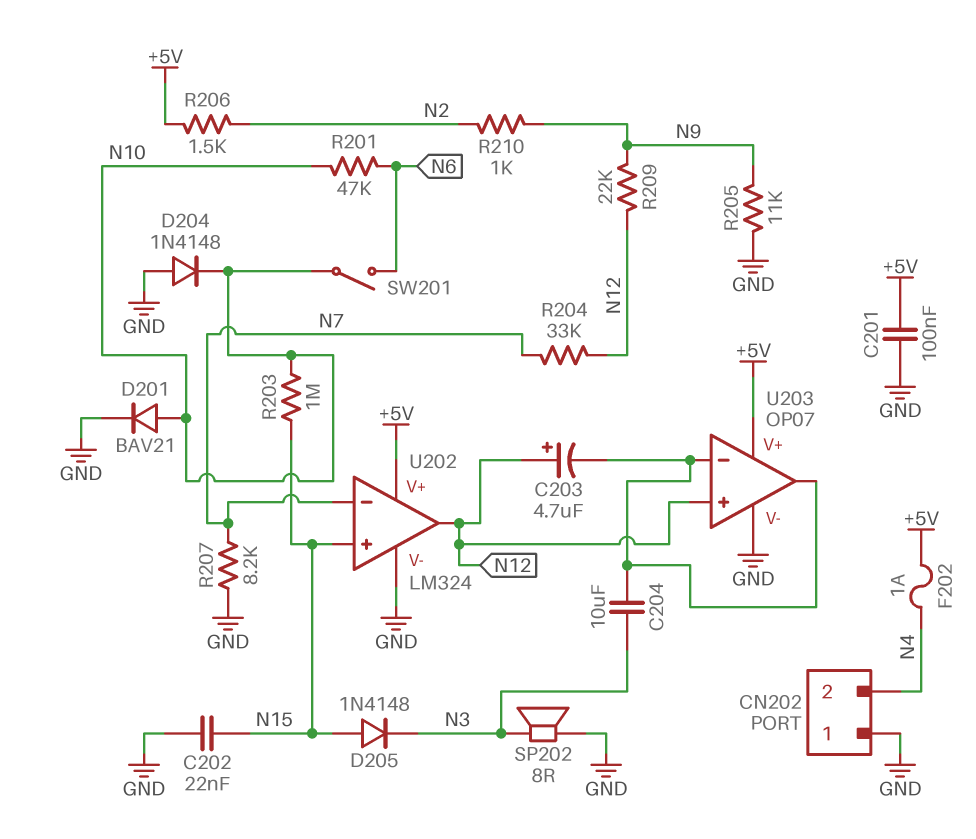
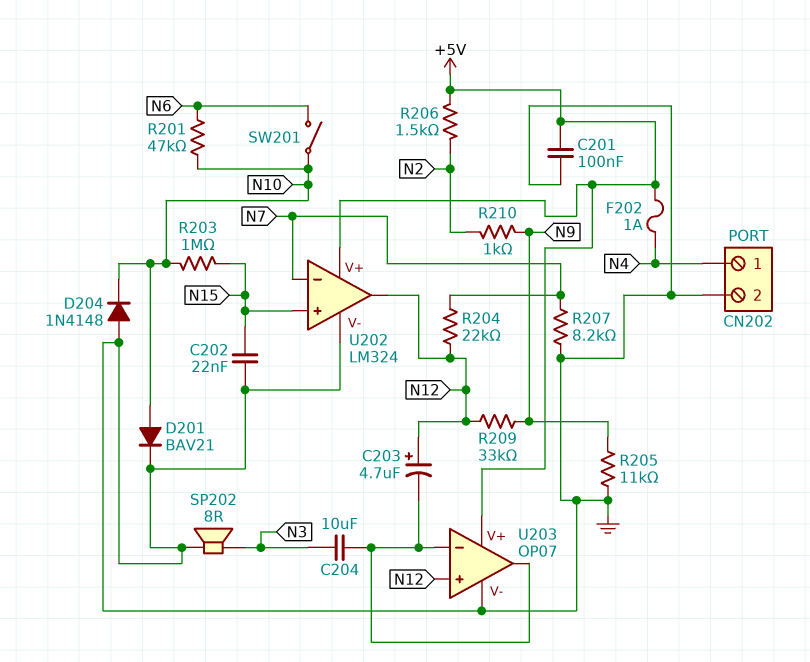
CN202 pin 1: GND -> N4
CN202 pin 2: N4 -> GND
D205: diode 1N4148 (A N15, K N3) -> none
R204: 33k (N7, N12) -> 22k (N7, N12)
R209: 22k (N9, N12) -> 33k (N9, N12)

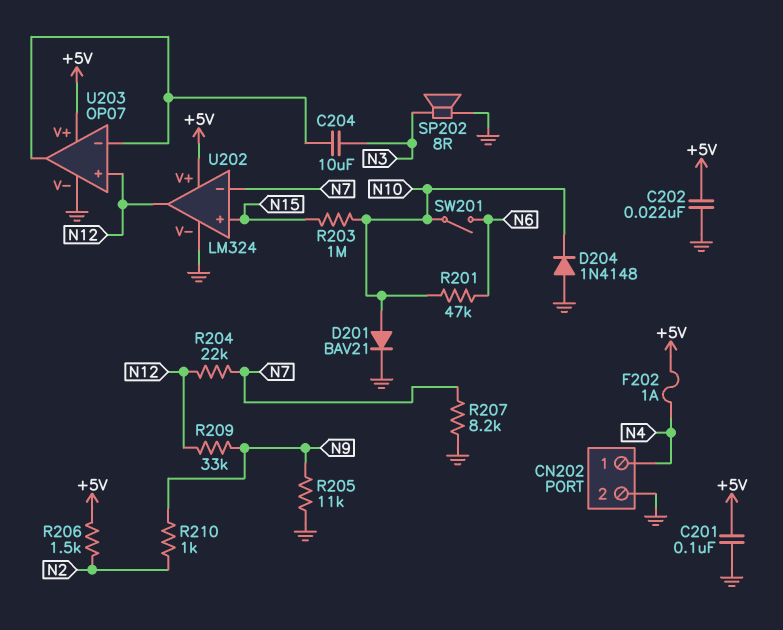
C202: 22nF (GND, N15) -> 22nF (+5V, GND)
C203: 4.7uF (plus N12, minus U203/in-) -> none

